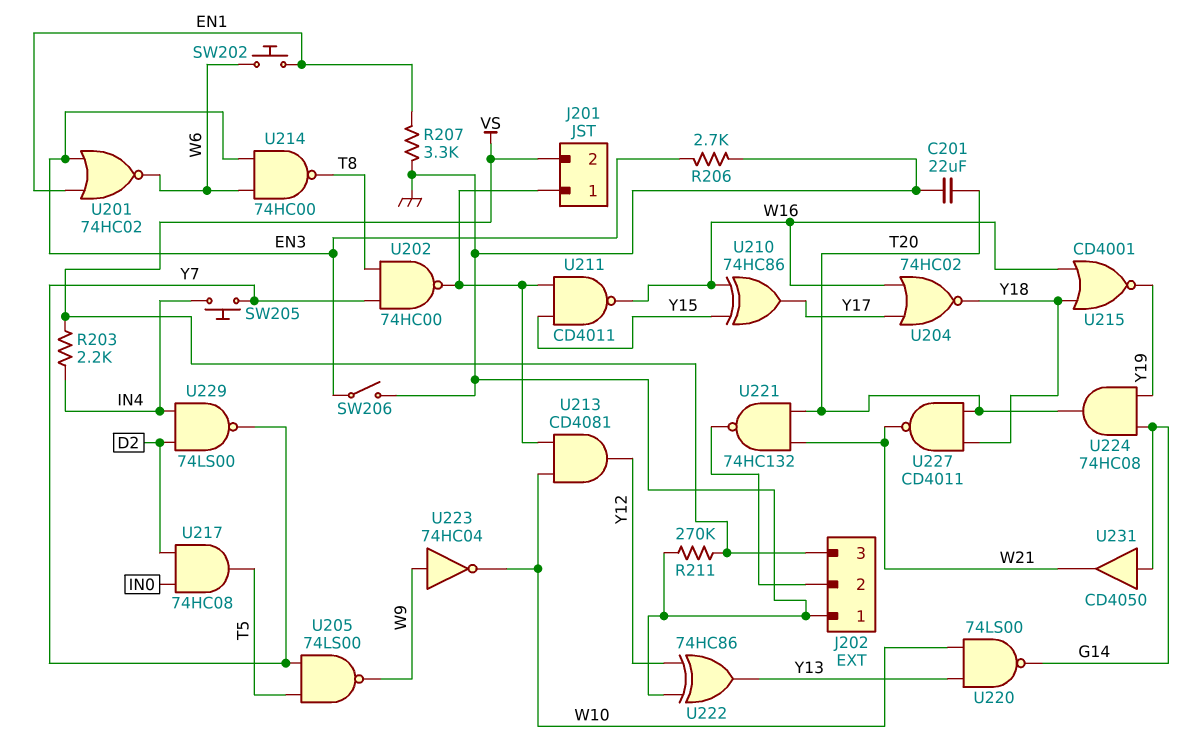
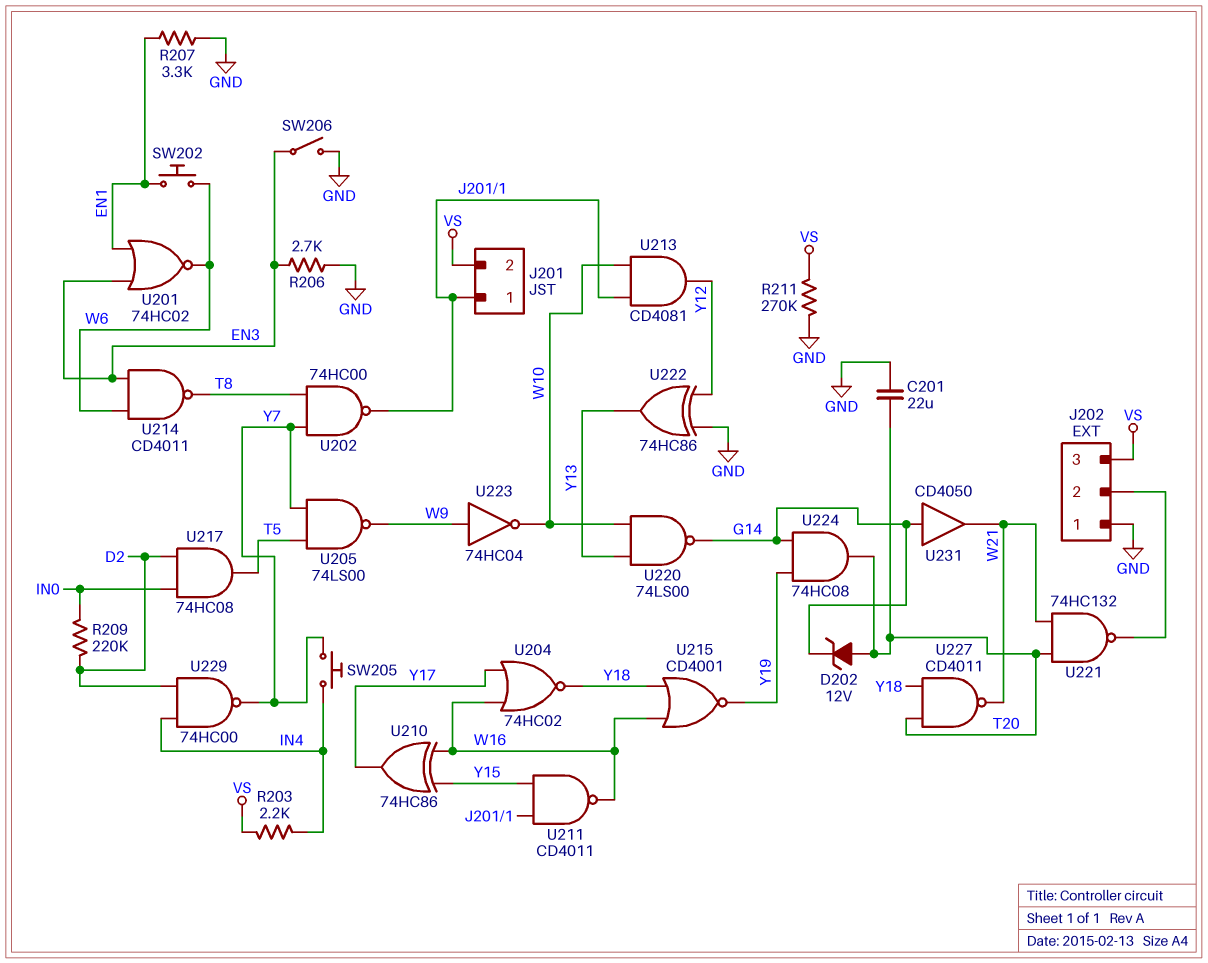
D202: none -> zener 12V (A T20, K G14)
R209: none -> 220k (D2, IN0)
U214: NAND 74HC00 (in EN3, in W6, out T8) -> NAND CD4011 (in EN3, in W6, out T8)
U229: NAND 74LS00 (in D2, in IN4, out Y7) -> NAND 74HC00 (in D2, in IN4, out Y7)

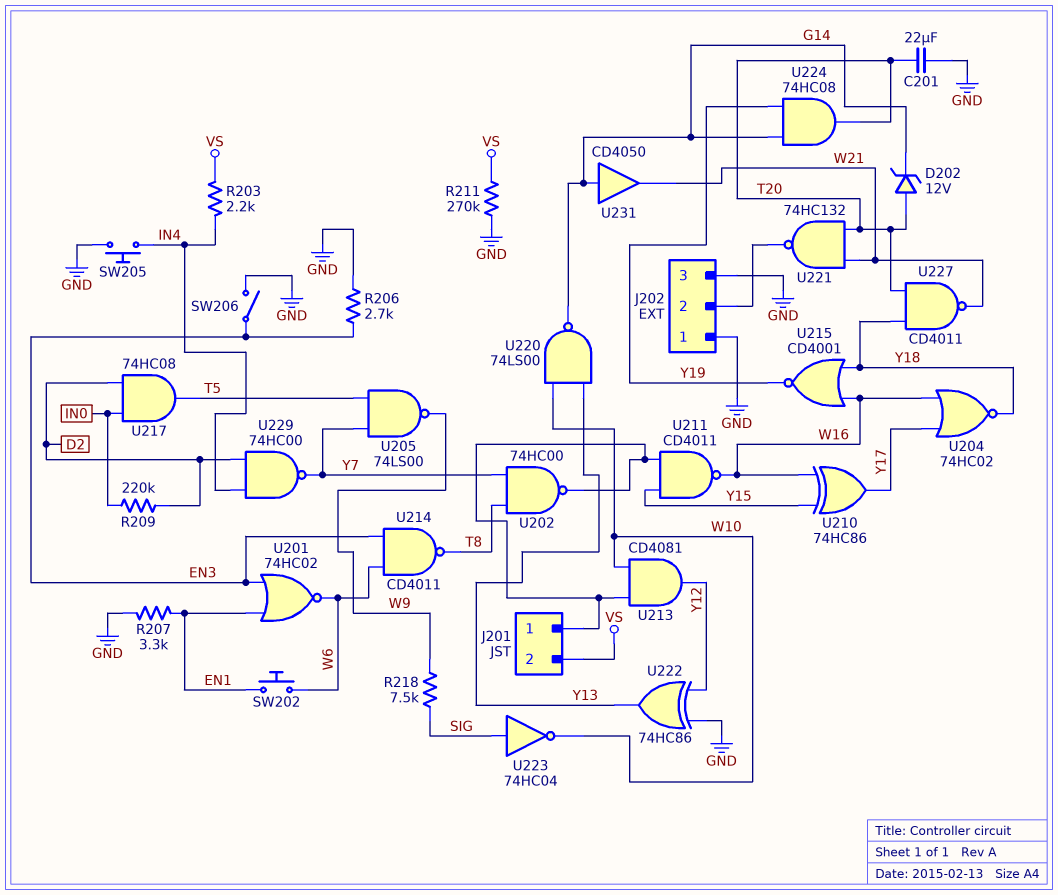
J202 pin 3: VS -> GND
R218: none -> 7.5k (SIG, W9)
SW205: button (IN4, Y7) -> button (GND, IN4)
U223: NOT 74HC04 (in W9, out W10) -> NOT 74HC04 (in SIG, out W10)

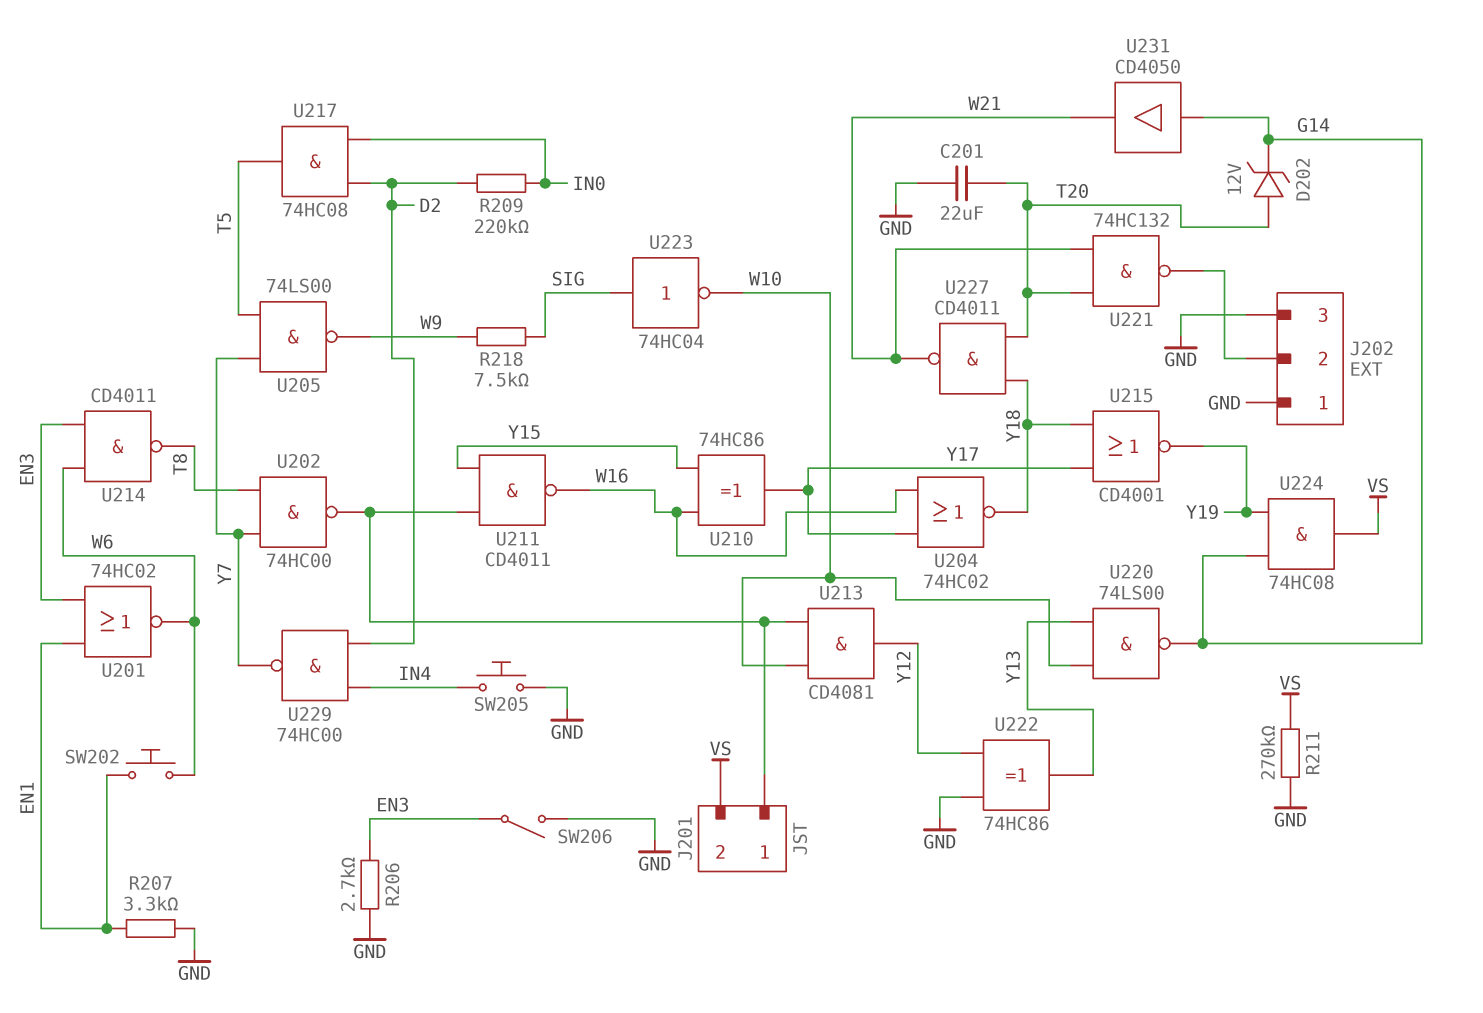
R203: 2.2k (IN4, VS) -> none
U215: NOR CD4001 (in W16, in Y18, out Y19) -> NOR CD4001 (in Y17, in Y18, out Y19)
U224: AND 74HC08 (in G14, in Y19, out T20) -> AND 74HC08 (in G14, in Y19, out VS)

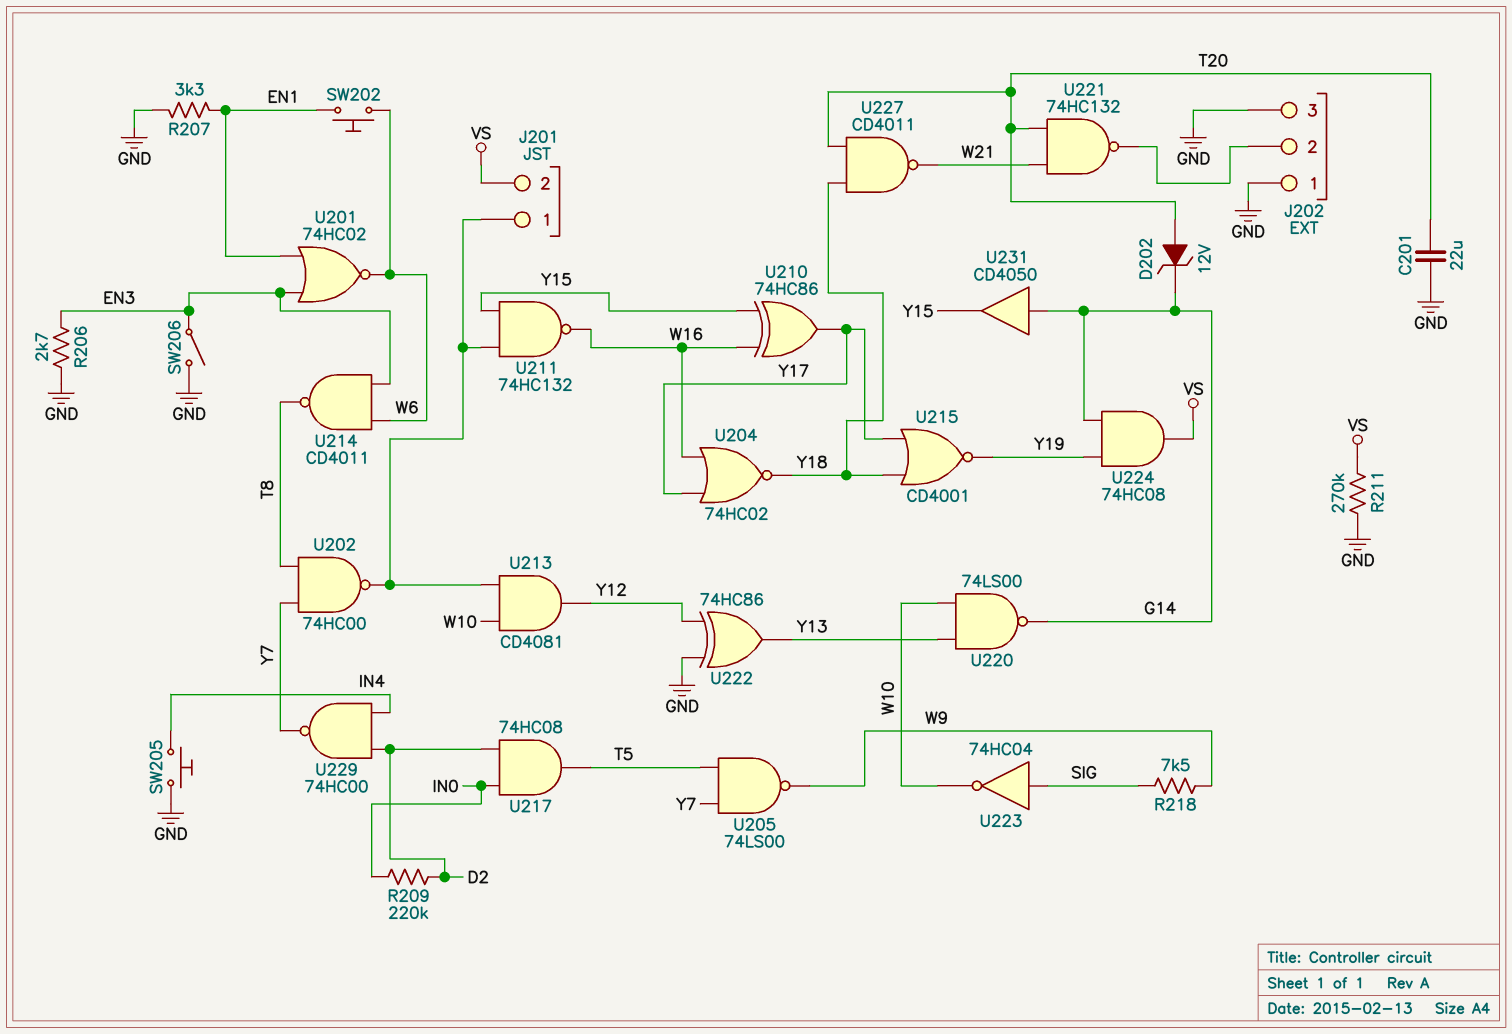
U211: NAND CD4011 (in J201/1, in Y15, out W16) -> NAND 74HC132 (in J201/1, in Y15, out W16)
U231: buffer CD4050 (in G14, out W21) -> buffer CD4050 (in G14, out Y15)

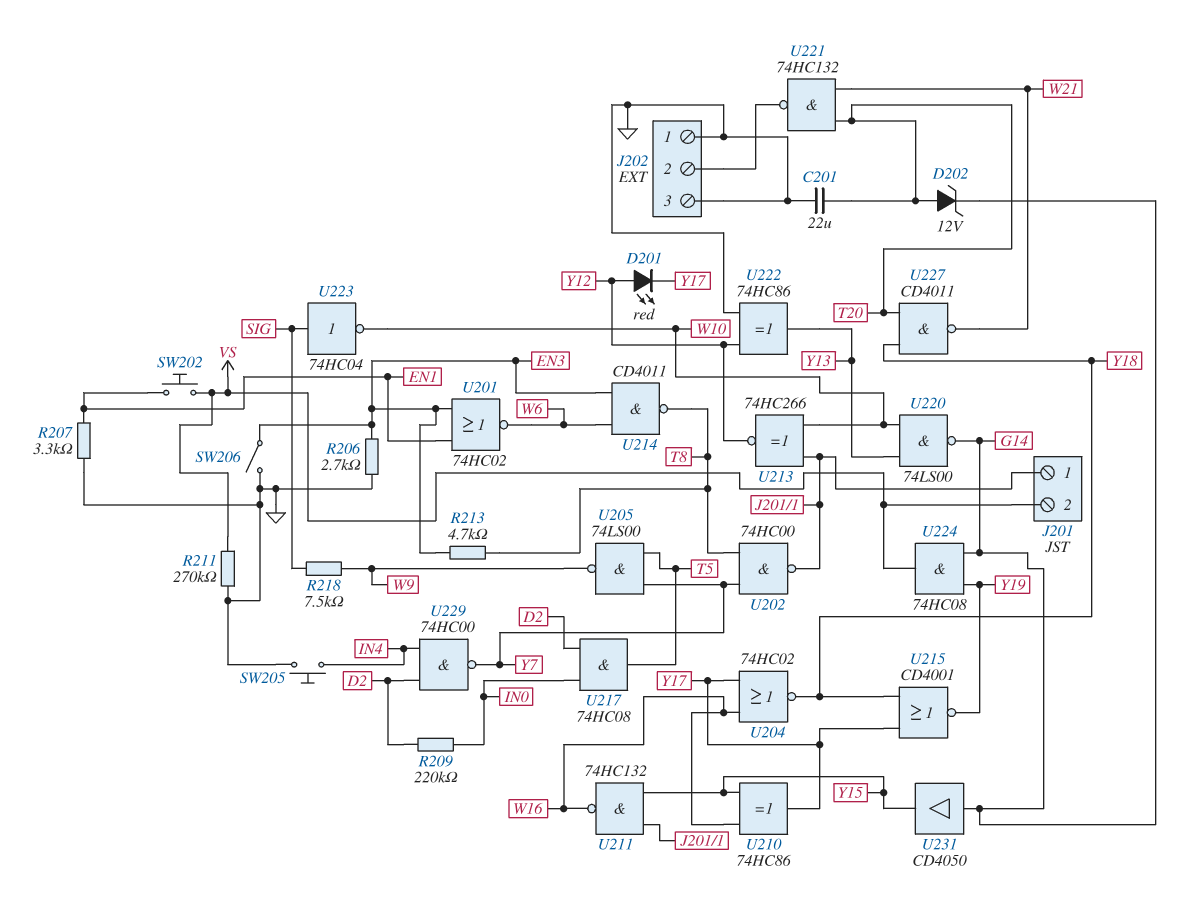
D201: none -> LED red (A Y12, K Y17)
R213: none -> 4.7k (EN3, T8)
SW202: button (EN1, W6) -> button (EN1, VS)
U213: AND CD4081 (in J201/1, in W10, out Y12) -> XNOR 74HC266 (in J201/1, in W10, out Y12)

